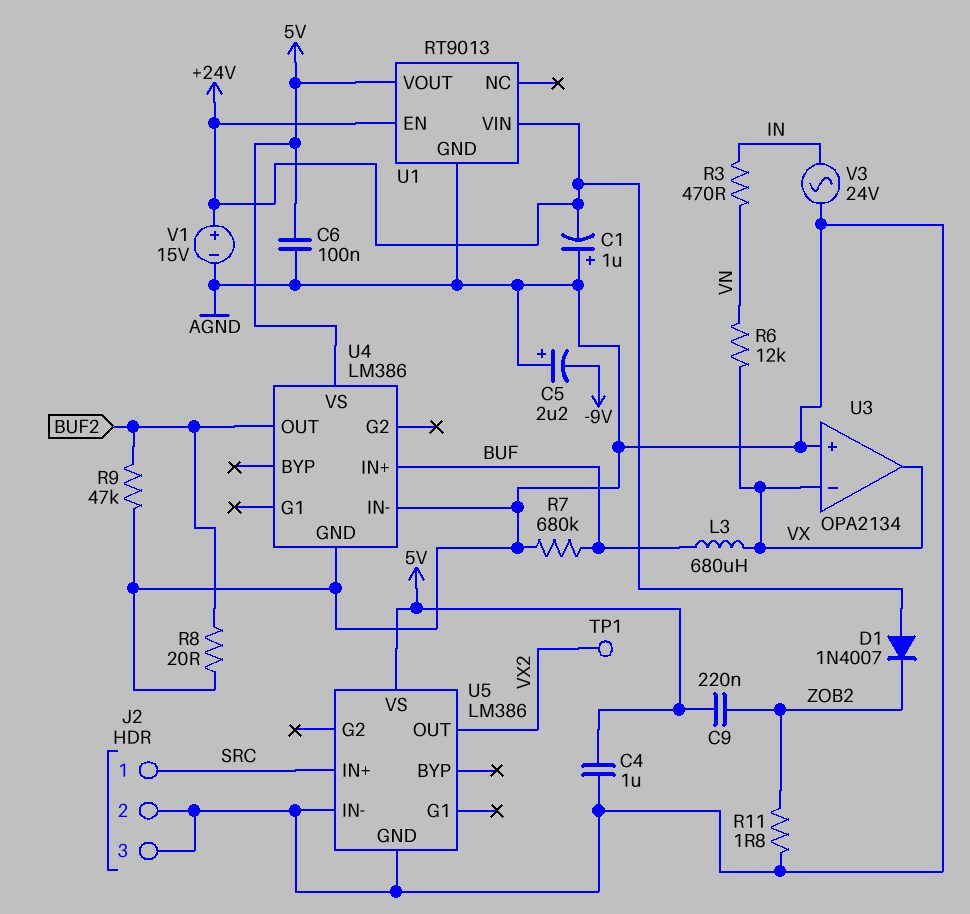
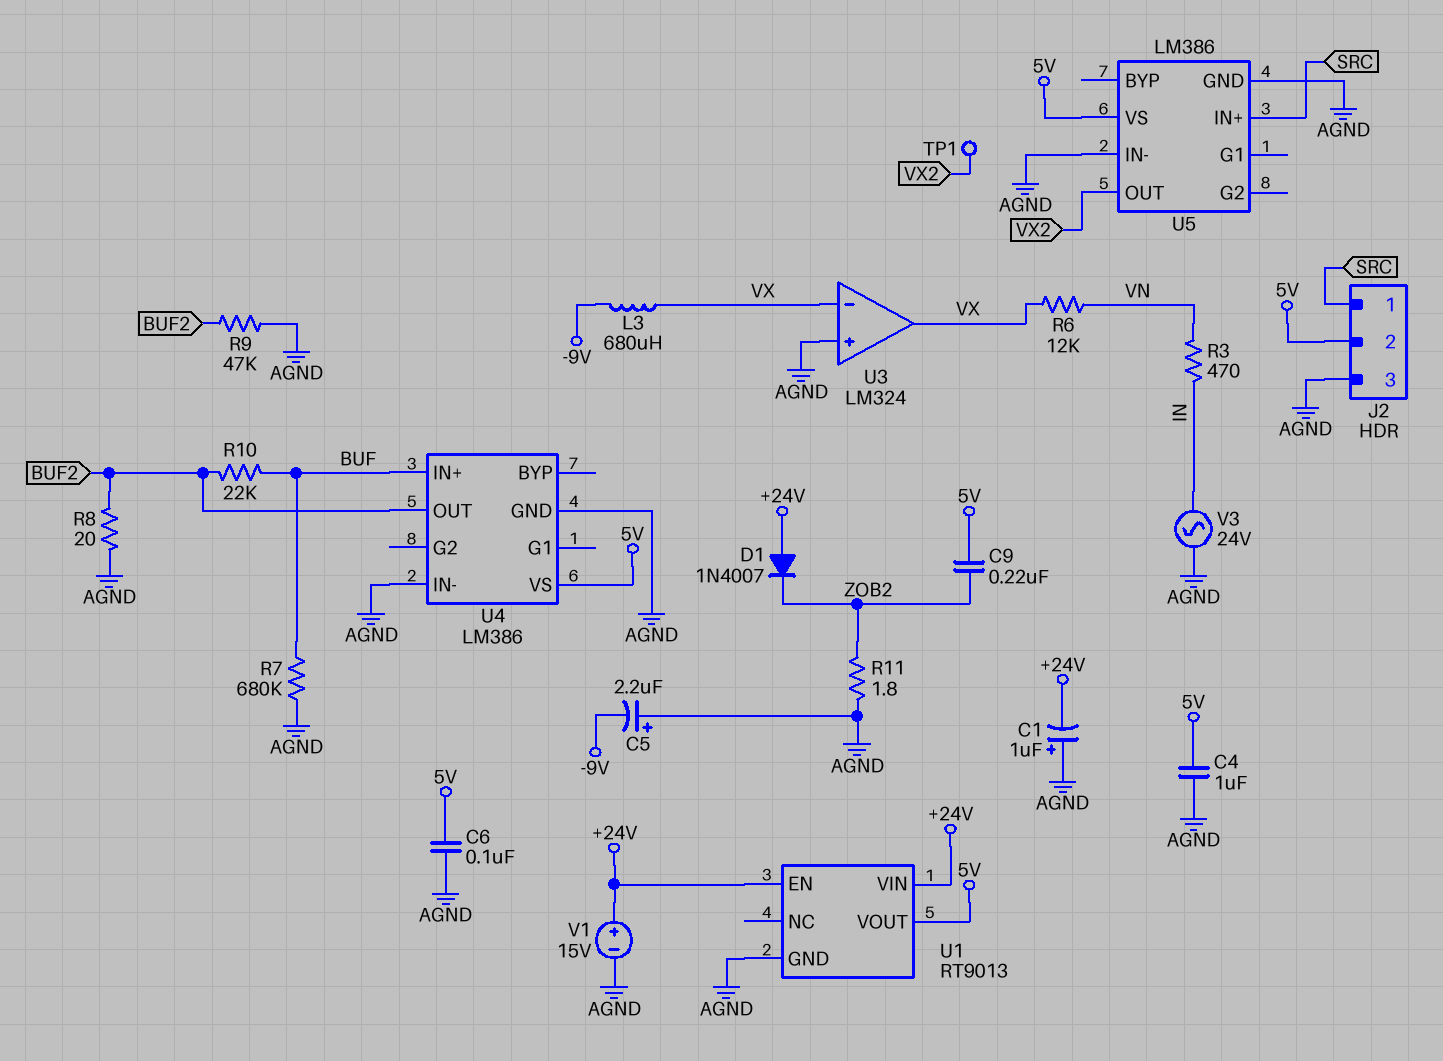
J2 pin 2: AGND -> 5V
L3: 680uH (BUF, VX) -> 680uH (-9V, VX)
R10: none -> 22k (BUF, BUF2)
U3: OPA2134 -> LM324

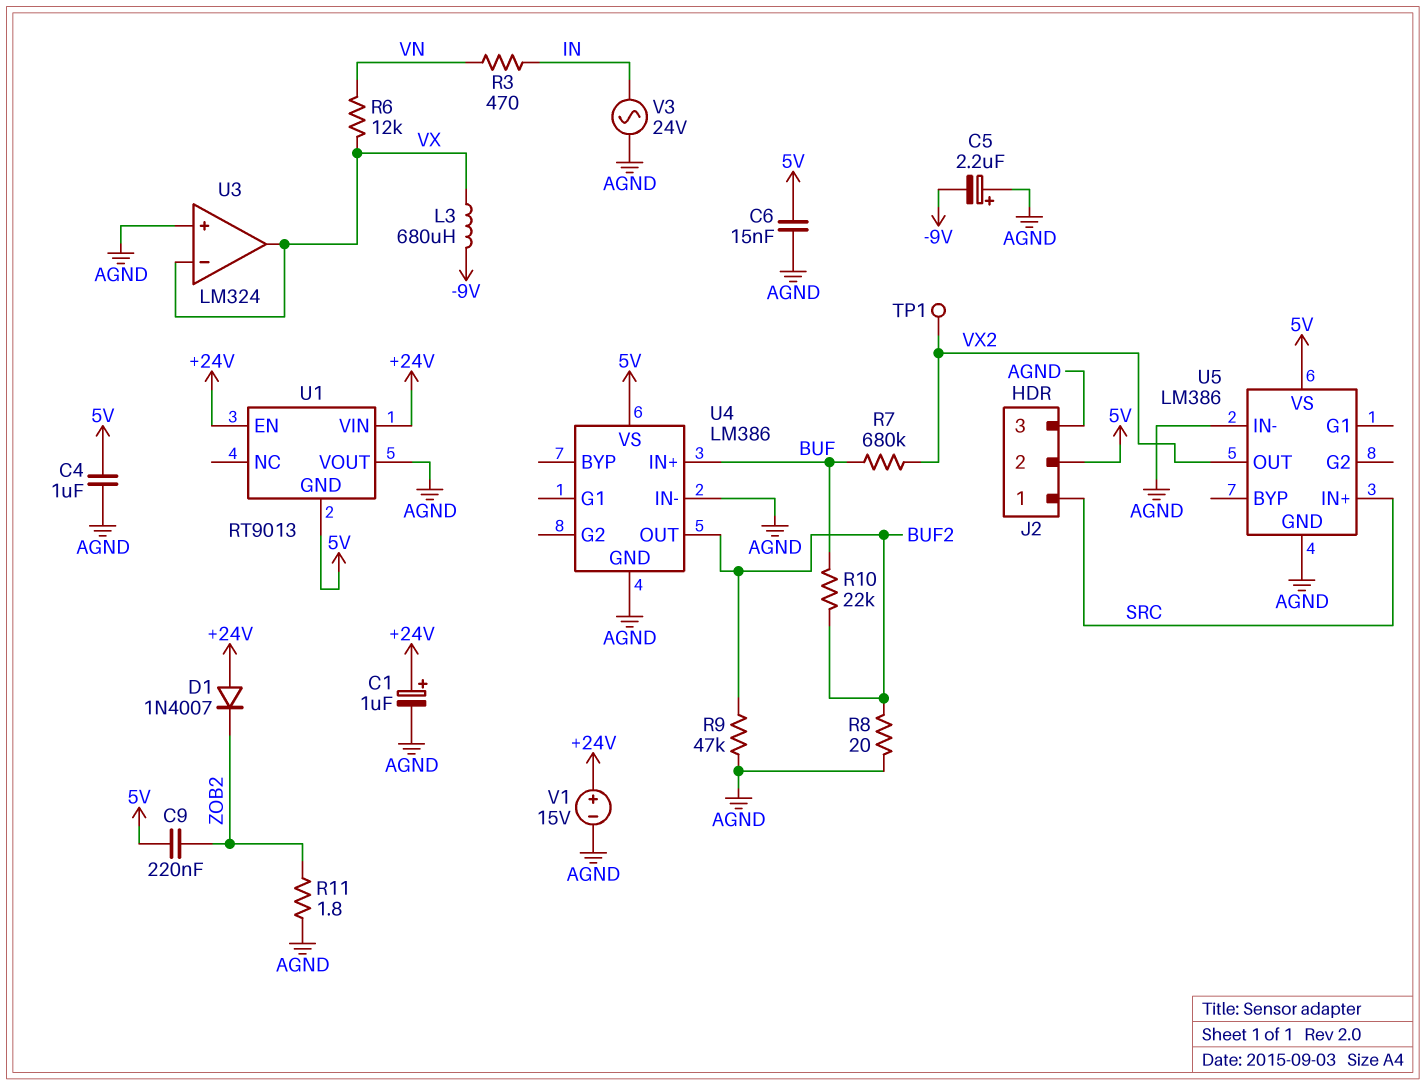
C1: 1uF (plus AGND, minus +24V) -> 1uF (plus +24V, minus AGND)
C6: 100nF (5V, AGND) -> 15nF (5V, AGND)
R7: 680k (AGND, BUF) -> 680k (BUF, VX2)
U1 pin GND: AGND -> 5V
U1 pin VOUT: 5V -> AGND

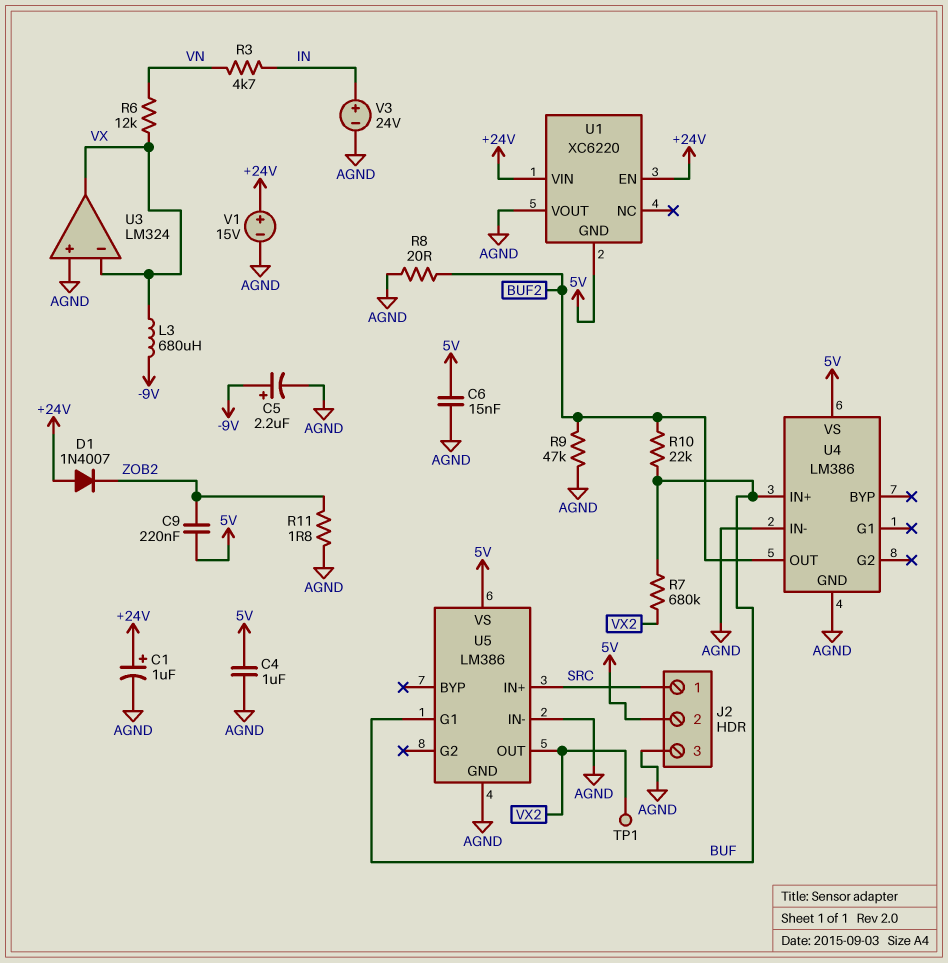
C5: 2.2uF (plus AGND, minus -9V) -> 2.2uF (plus -9V, minus AGND)
R3: 470 (IN, VN) -> 4.7k (IN, VN)
U1: RT9013 -> XC6220
U5 pin G1: none -> BUF
V3: AC 24V (AGND, IN) -> 24V (plus IN, minus AGND)

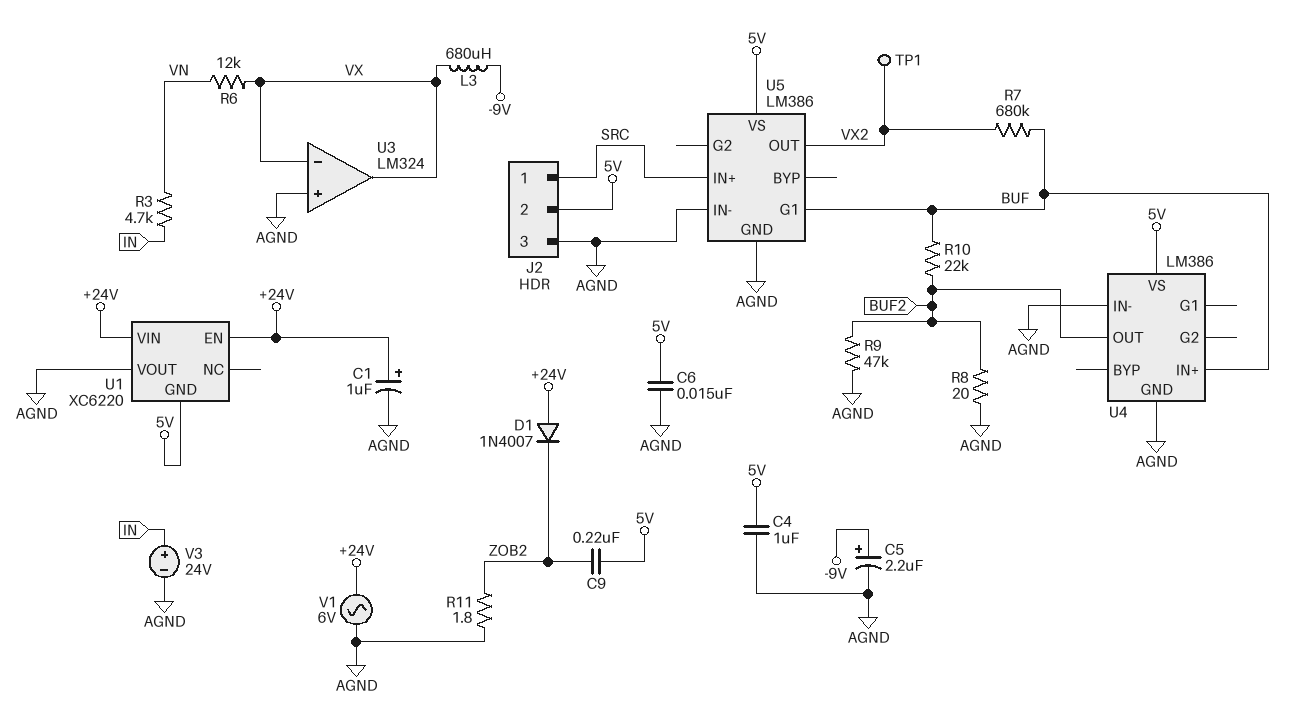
V1: 15V (plus +24V, minus AGND) -> AC 6V (+24V, AGND)

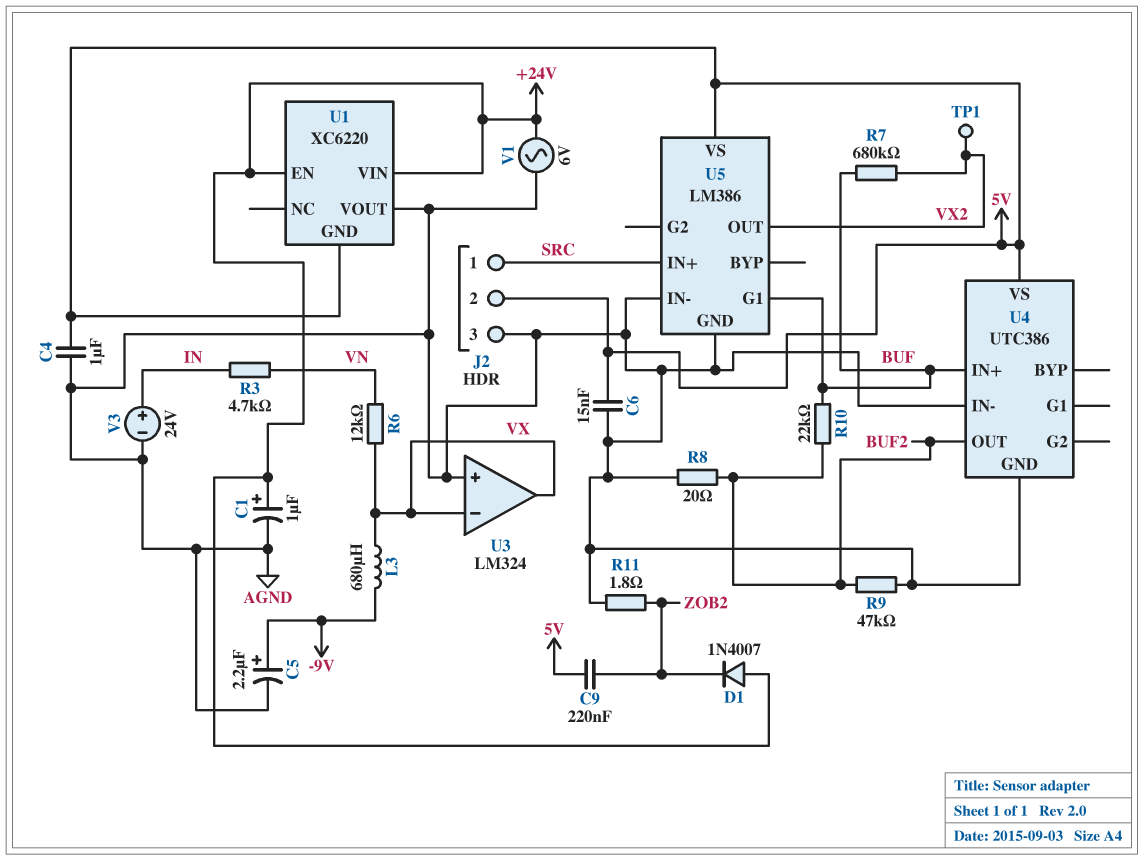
U4: LM386 -> UTC386

